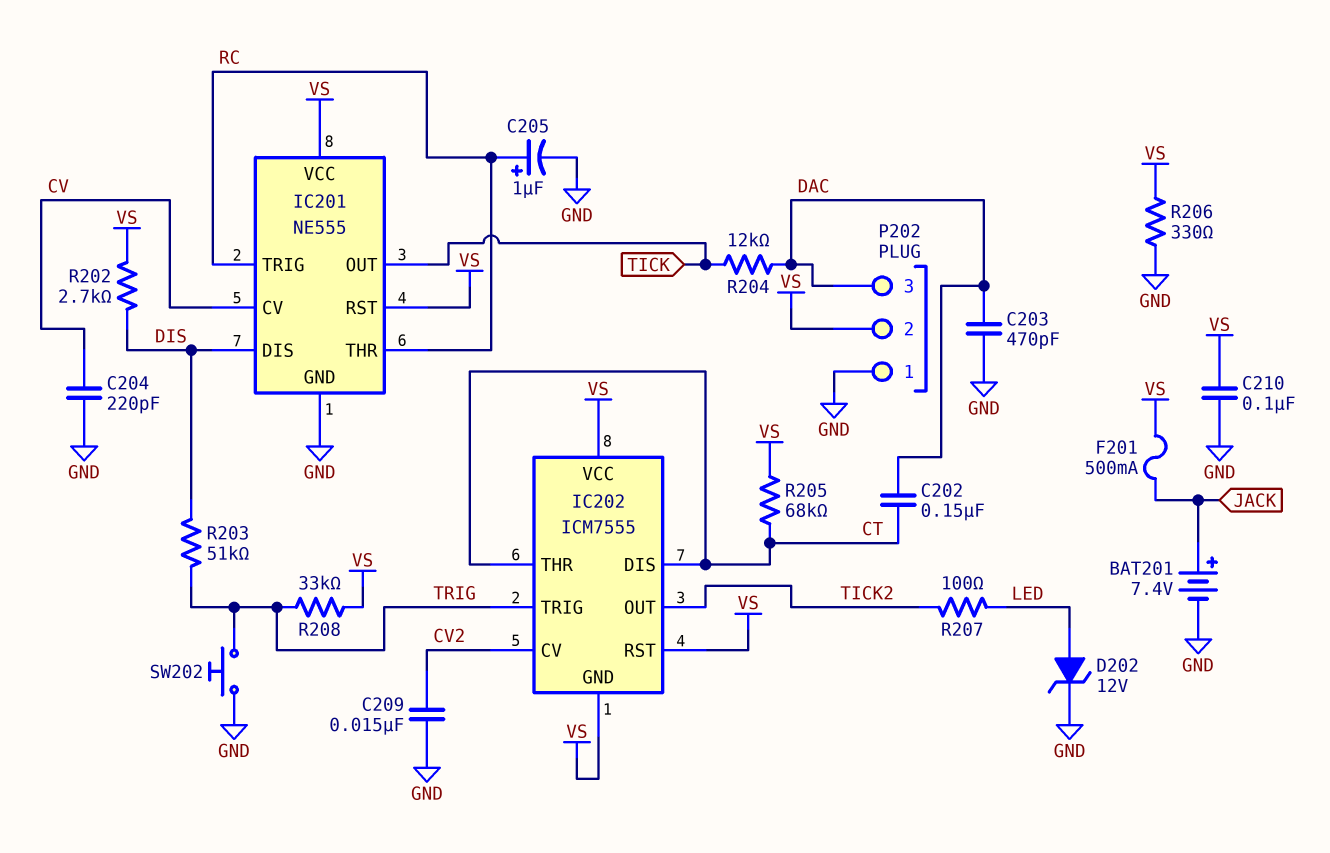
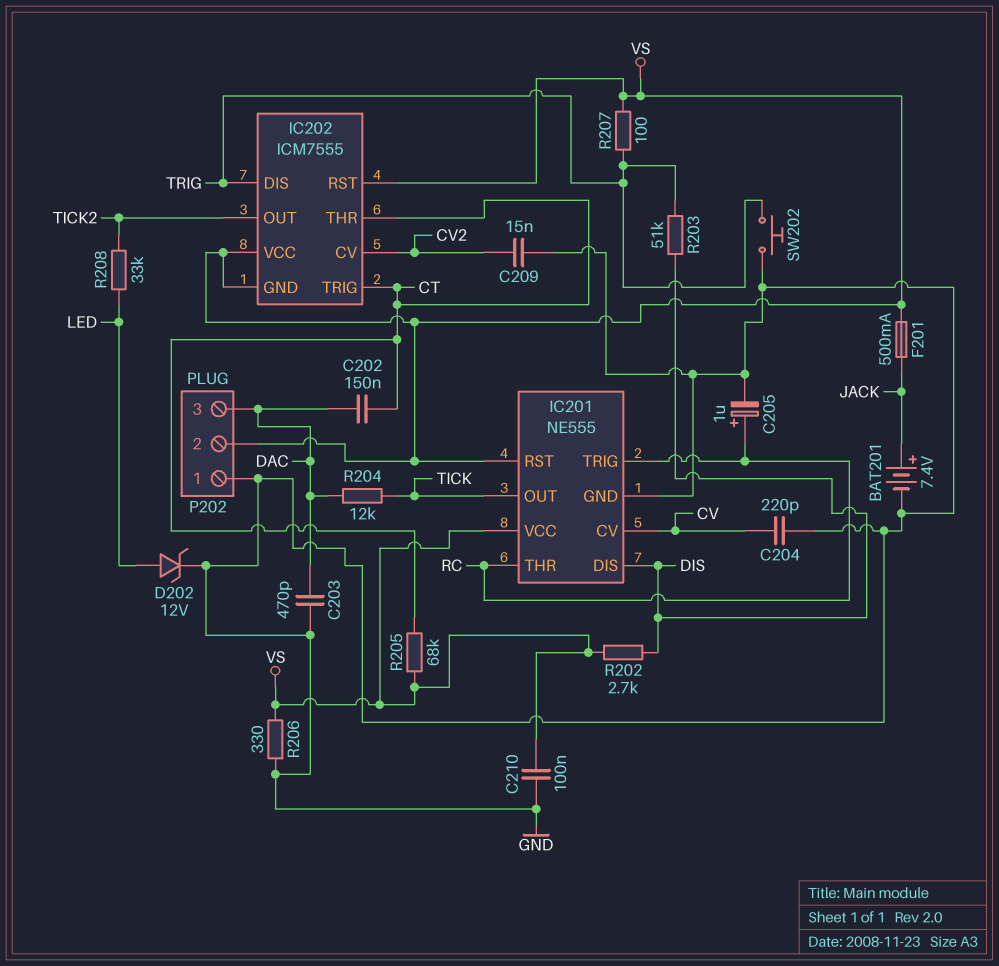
IC202 pin DIS: CT -> TRIG
IC202 pin TRIG: TRIG -> CT
R207: 100 (LED, TICK2) -> 100 (TRIG, VS)
R208: 33k (TRIG, VS) -> 33k (LED, TICK2)

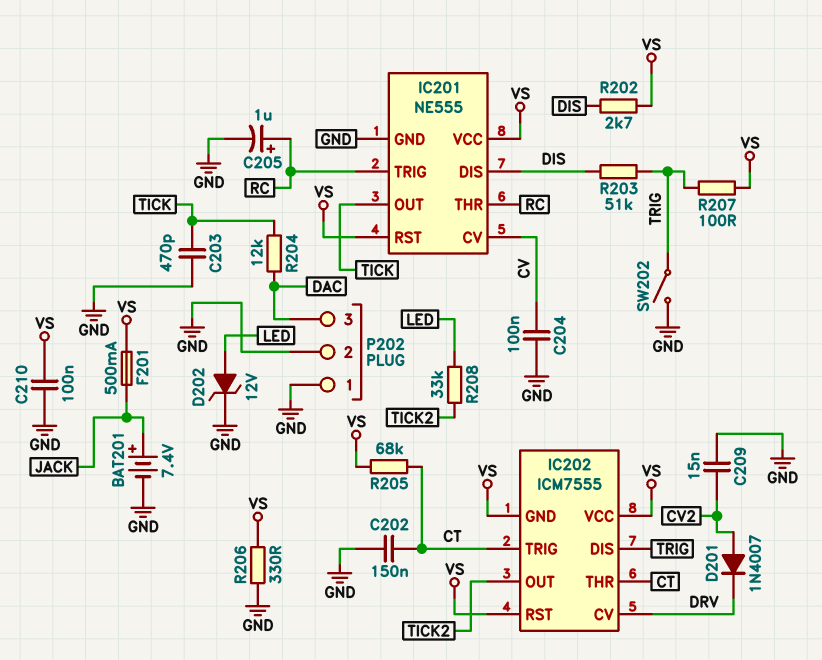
C202: 150nF (CT, DAC) -> 150nF (CT, GND)
C203: 470pF (DAC, GND) -> 470pF (GND, TICK)
C204: 220pF (CV, GND) -> 100nF (CV, GND)
D201: none -> diode 1N4007 (A CV2, K DRV)
IC202 pin CV: CV2 -> DRV
P202 pin 2: VS -> GND
SW202: button (GND, TRIG) -> switch (GND, TRIG)

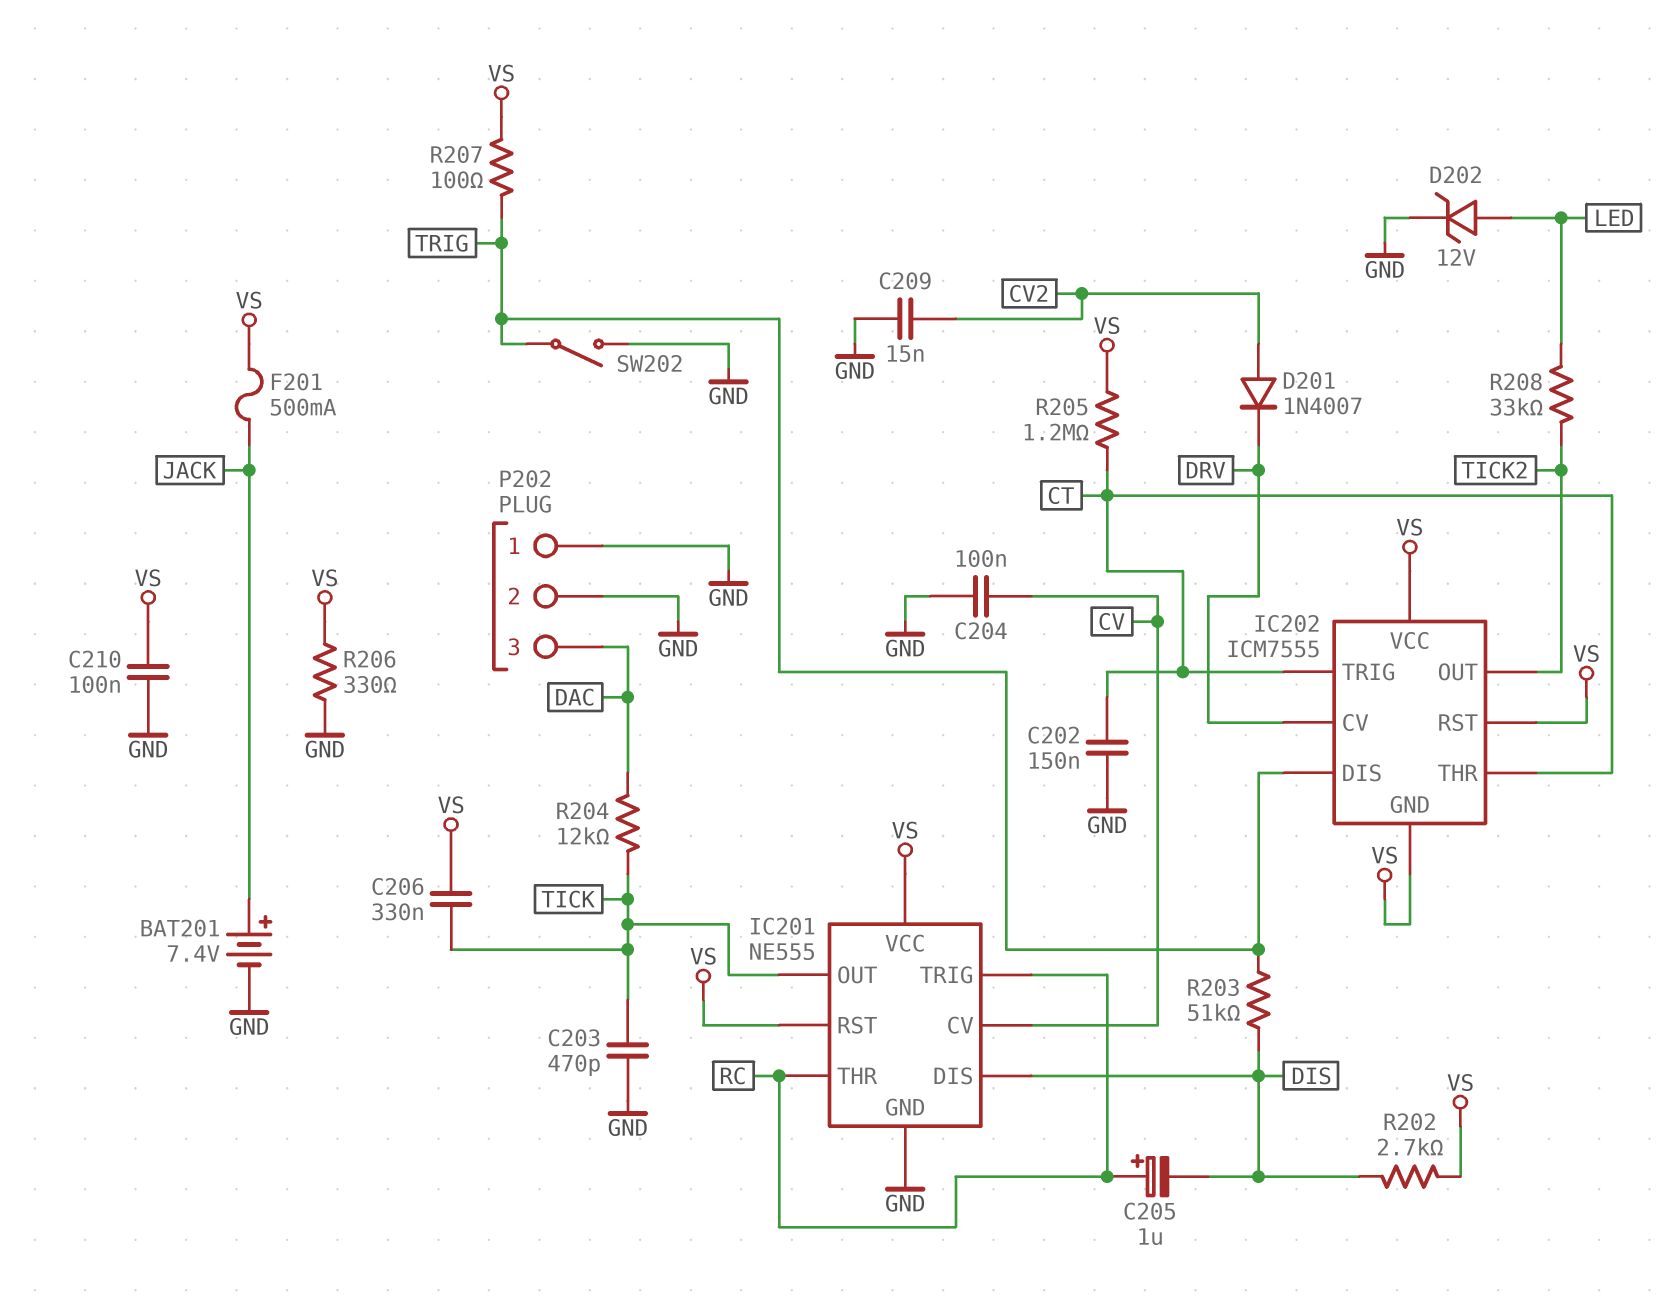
C205: 1uF (plus RC, minus GND) -> 1uF (plus RC, minus DIS)
C206: none -> 330nF (TICK, VS)
R205: 68k (CT, VS) -> 1.2M (CT, VS)

